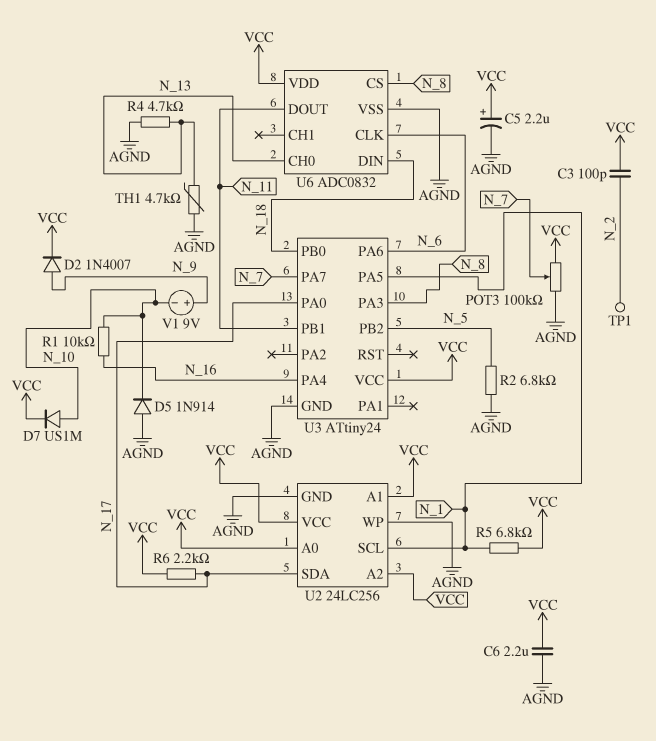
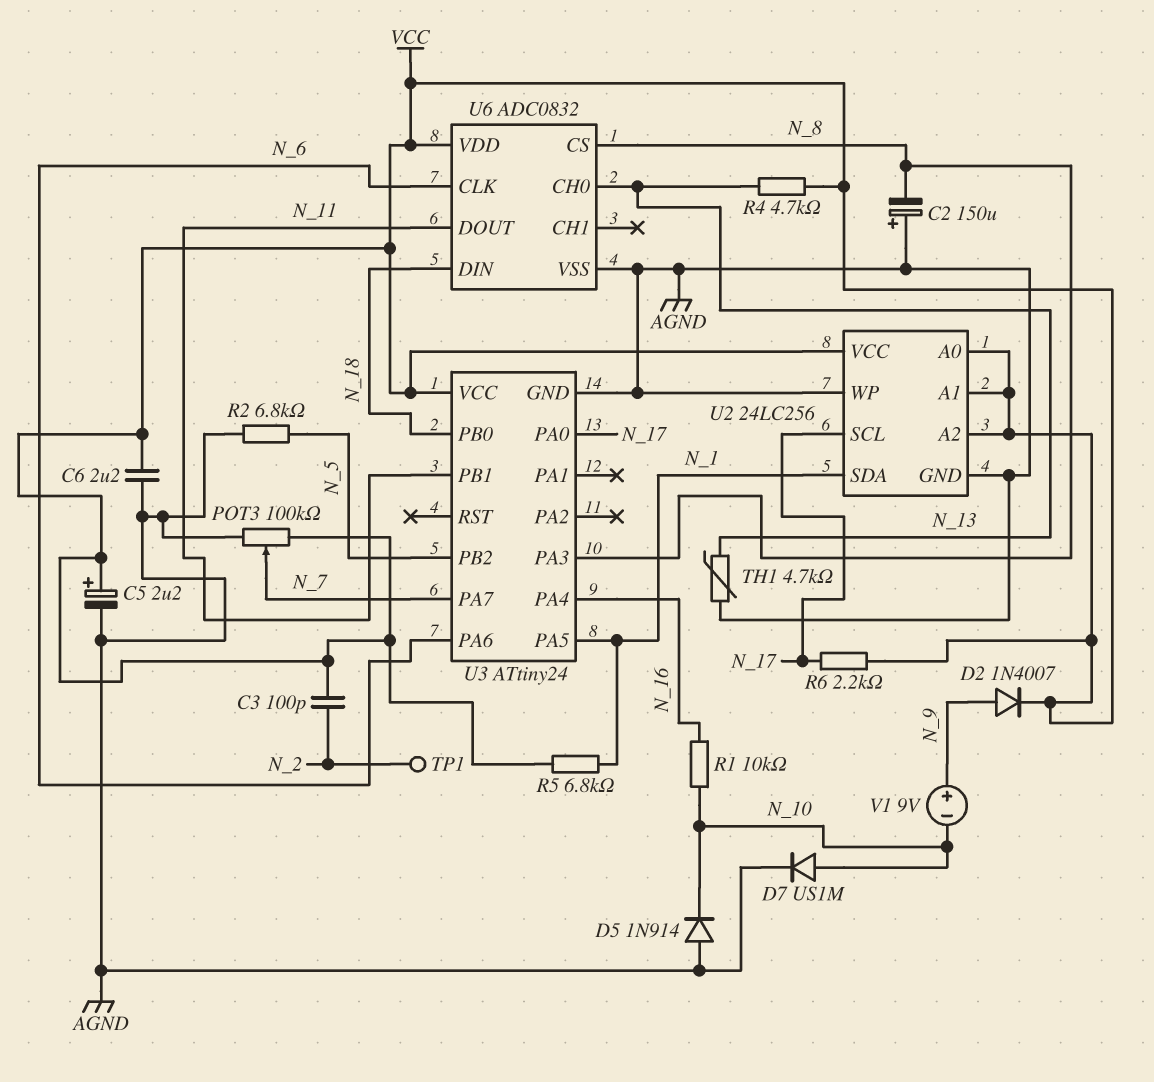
C2: none -> 150uF (plus AGND, minus N_8)
D7: diode US1M (A N_10, K VCC) -> diode US1M (A N_10, K AGND)
R4: 4.7k (AGND, N_13) -> 4.7k (N_13, VCC)
U2 pin SCL: N_1 -> N_17
U2 pin SDA: N_17 -> N_1

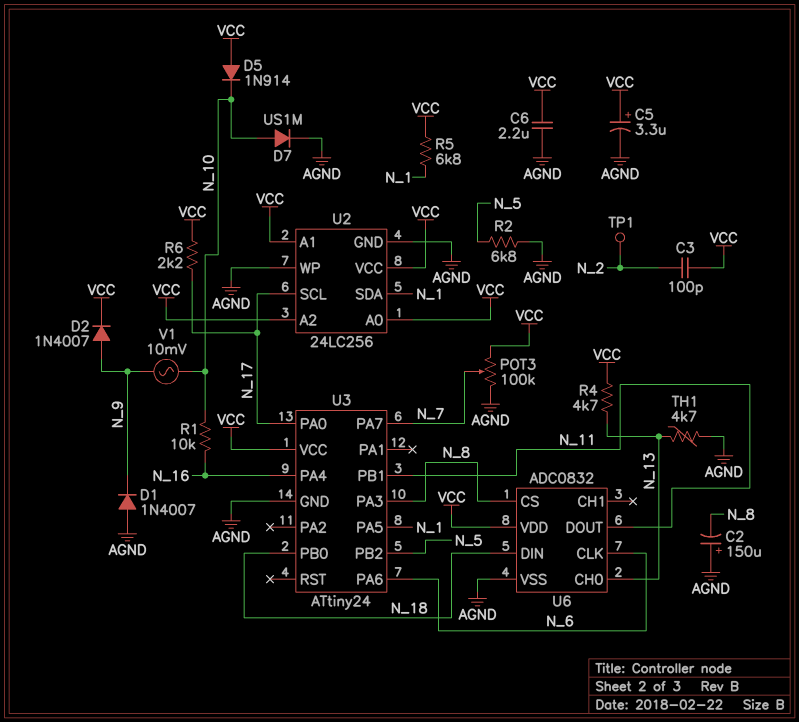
C5: 2.2uF (plus VCC, minus AGND) -> 3.3uF (plus VCC, minus AGND)
D1: none -> diode 1N4007 (A AGND, K N_9)
D5: diode 1N914 (A AGND, K N_10) -> diode 1N914 (A VCC, K N_10)
V1: 9V (plus N_9, minus N_10) -> AC 10mV (N_9, N_10)

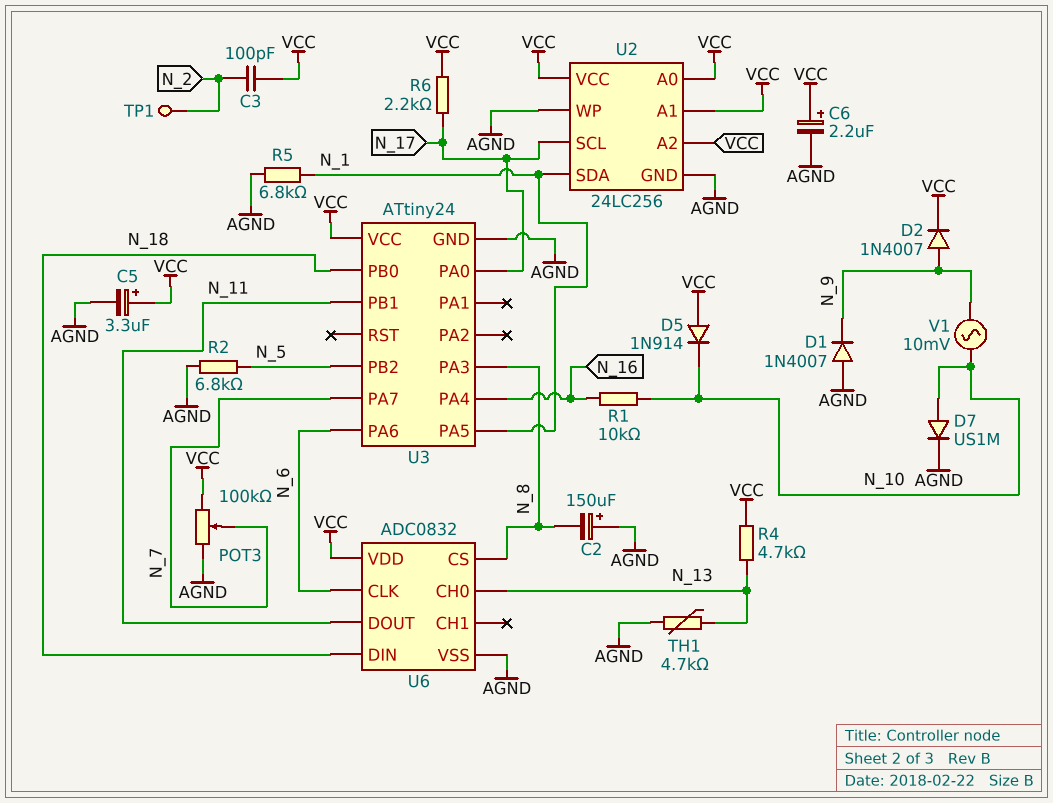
C6: 2.2uF (AGND, VCC) -> 2.2uF (plus VCC, minus AGND)
R5: 6.8k (N_1, VCC) -> 6.8k (AGND, N_1)

